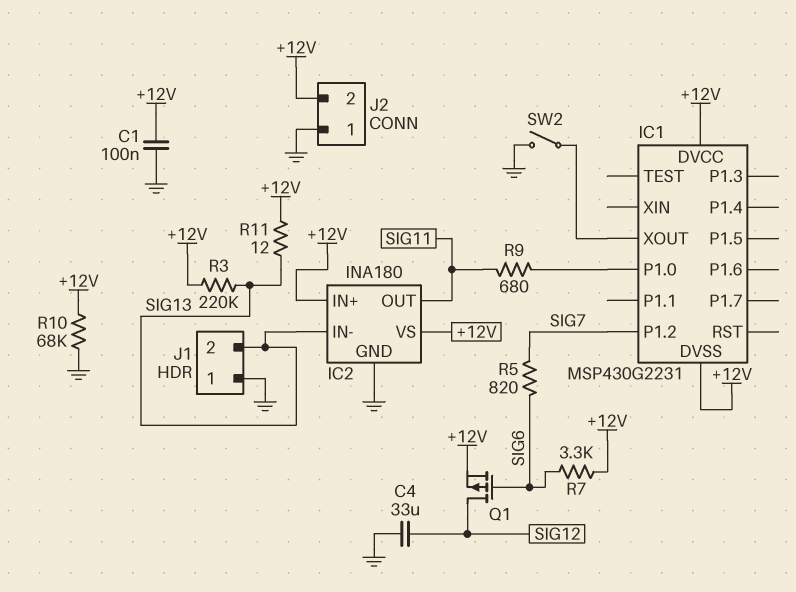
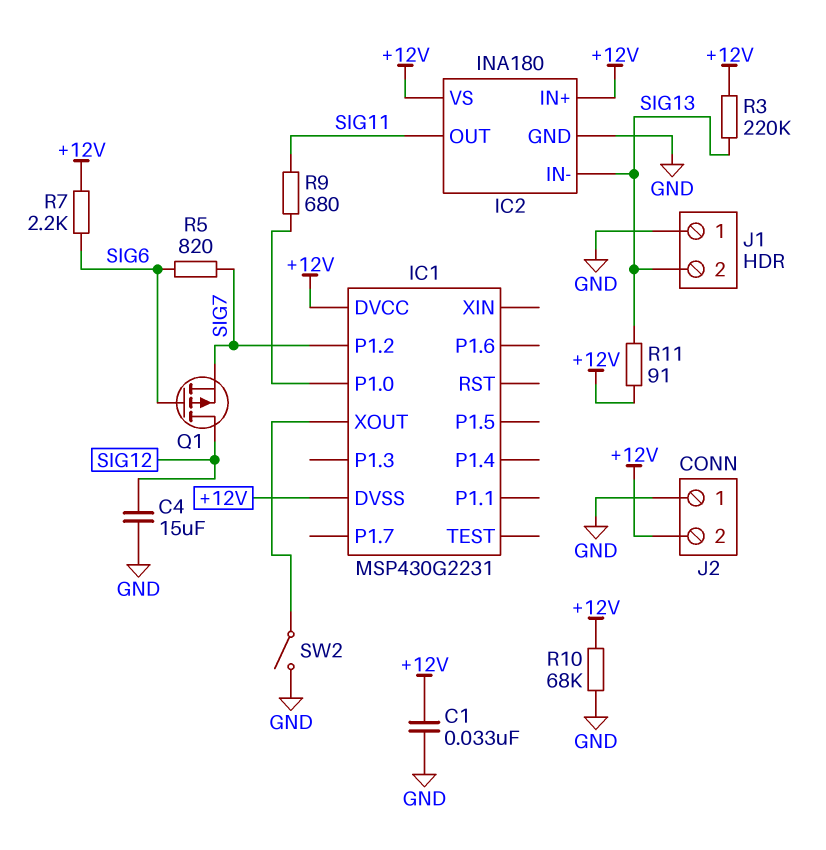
C1: 100nF (+12V, GND) -> 33nF (+12V, GND)
C4: 33uF (GND, SIG12) -> 15uF (GND, SIG12)
Q1: PMOS (G SIG6, D SIG12, S +12V) -> PMOS (G SIG6, D SIG12, S SIG7)
R7: 3.3k (+12V, SIG6) -> 2.2k (+12V, SIG6)
R11: 12 (+12V, SIG13) -> 91 (+12V, SIG13)

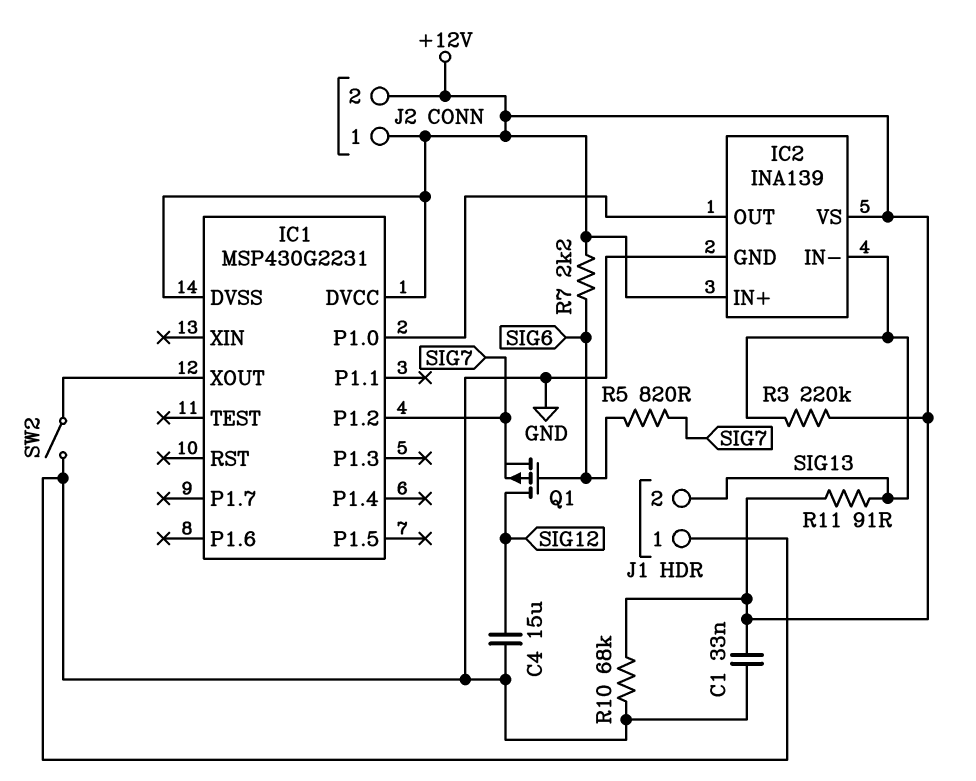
IC2: INA180 -> INA139
IC2 pin OUT: SIG11 -> IC1/P1.0
J2 pin 1: GND -> +12V
R9: 680 (IC1/P1.0, SIG11) -> none

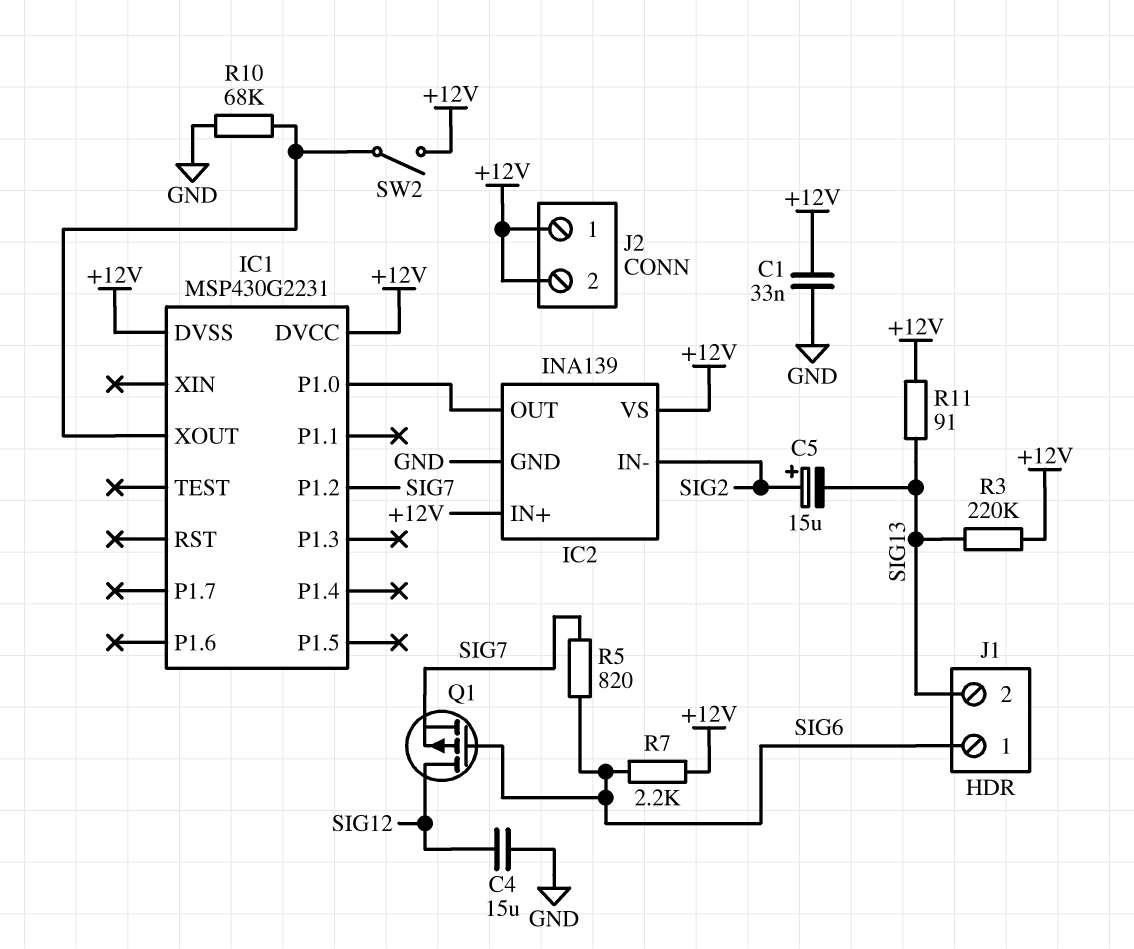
C5: none -> 15uF (plus SIG2, minus SIG13)
IC2 pin IN-: SIG13 -> SIG2
J1 pin 1: GND -> SIG6
R10: 68k (+12V, GND) -> 68k (GND, IC1/XOUT)
SW2: switch (GND, IC1/XOUT) -> switch (+12V, IC1/XOUT)

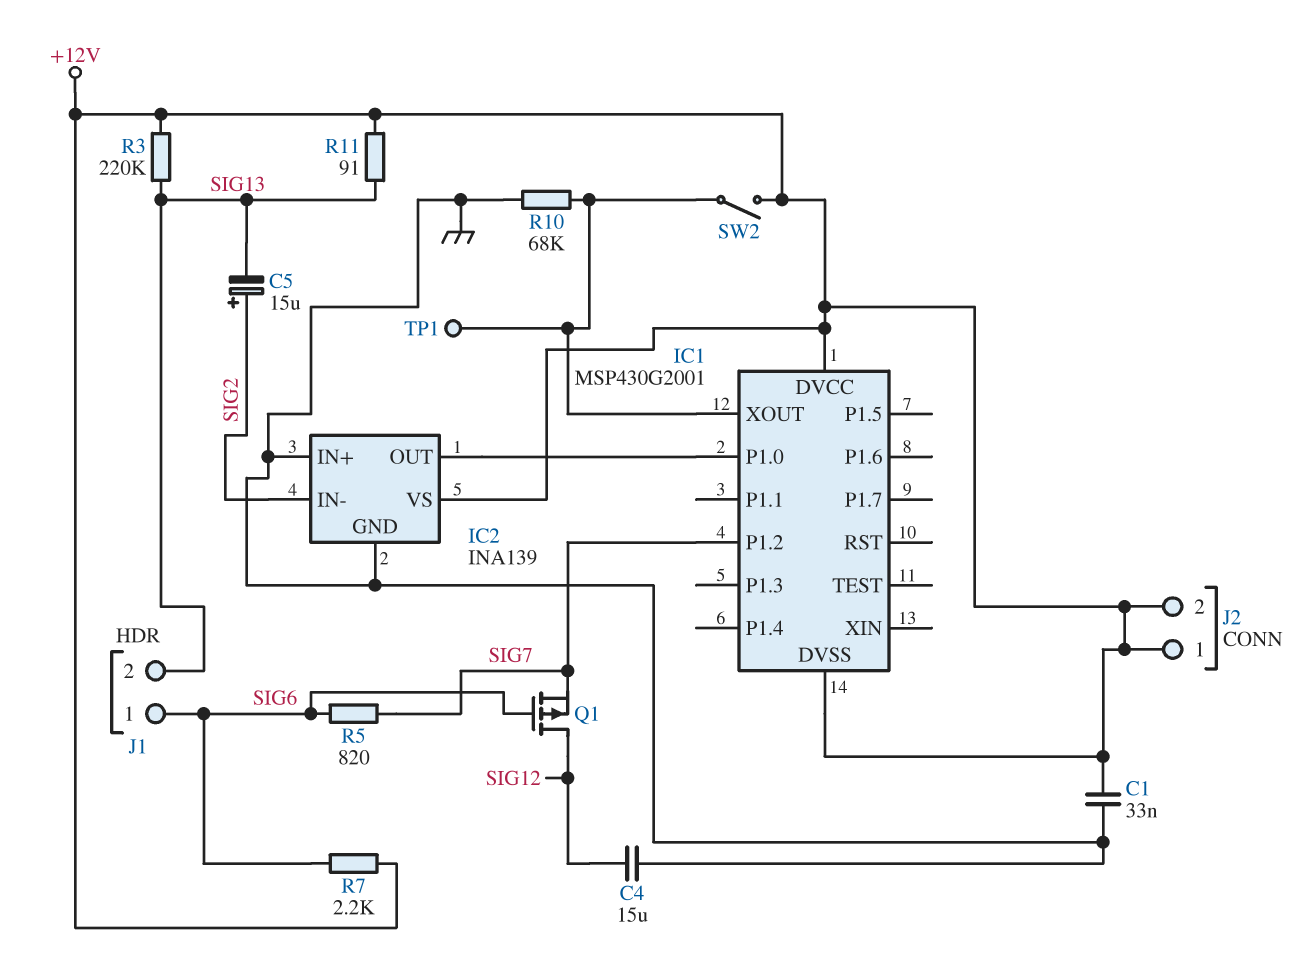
IC1: MSP430G2231 -> MSP430G2001
IC2 pin IN+: +12V -> GND
TP1: none -> test point (IC1/XOUT)

